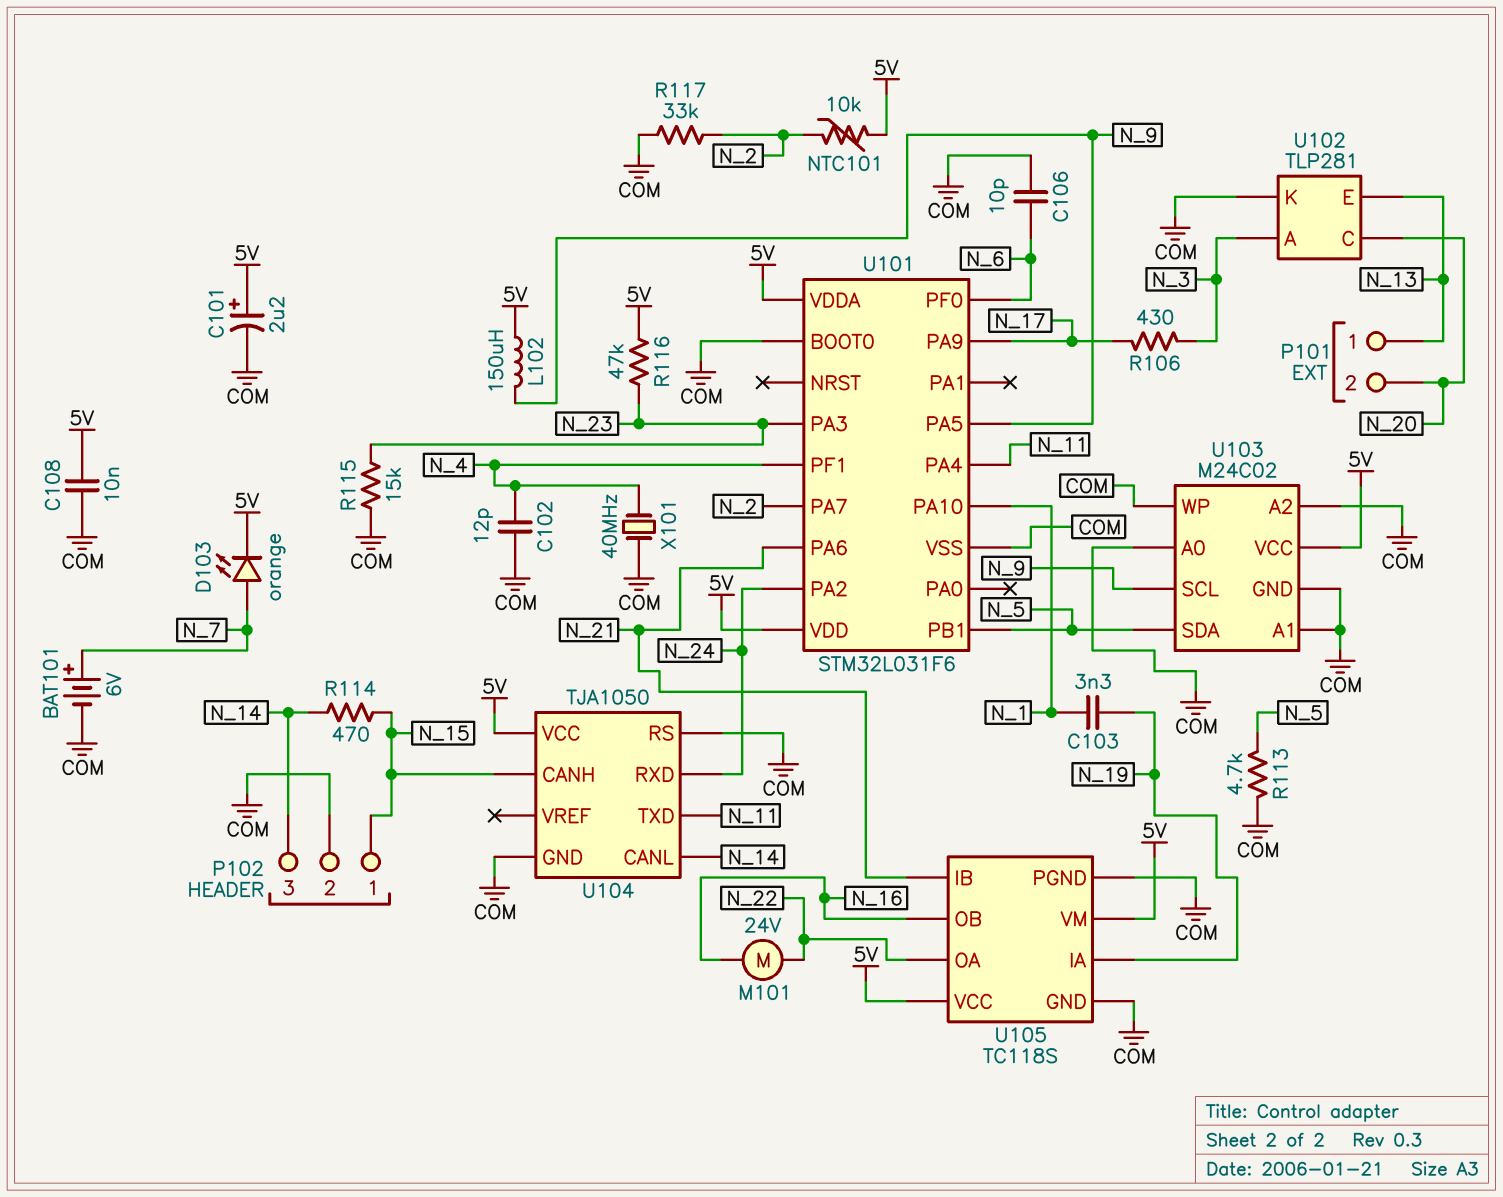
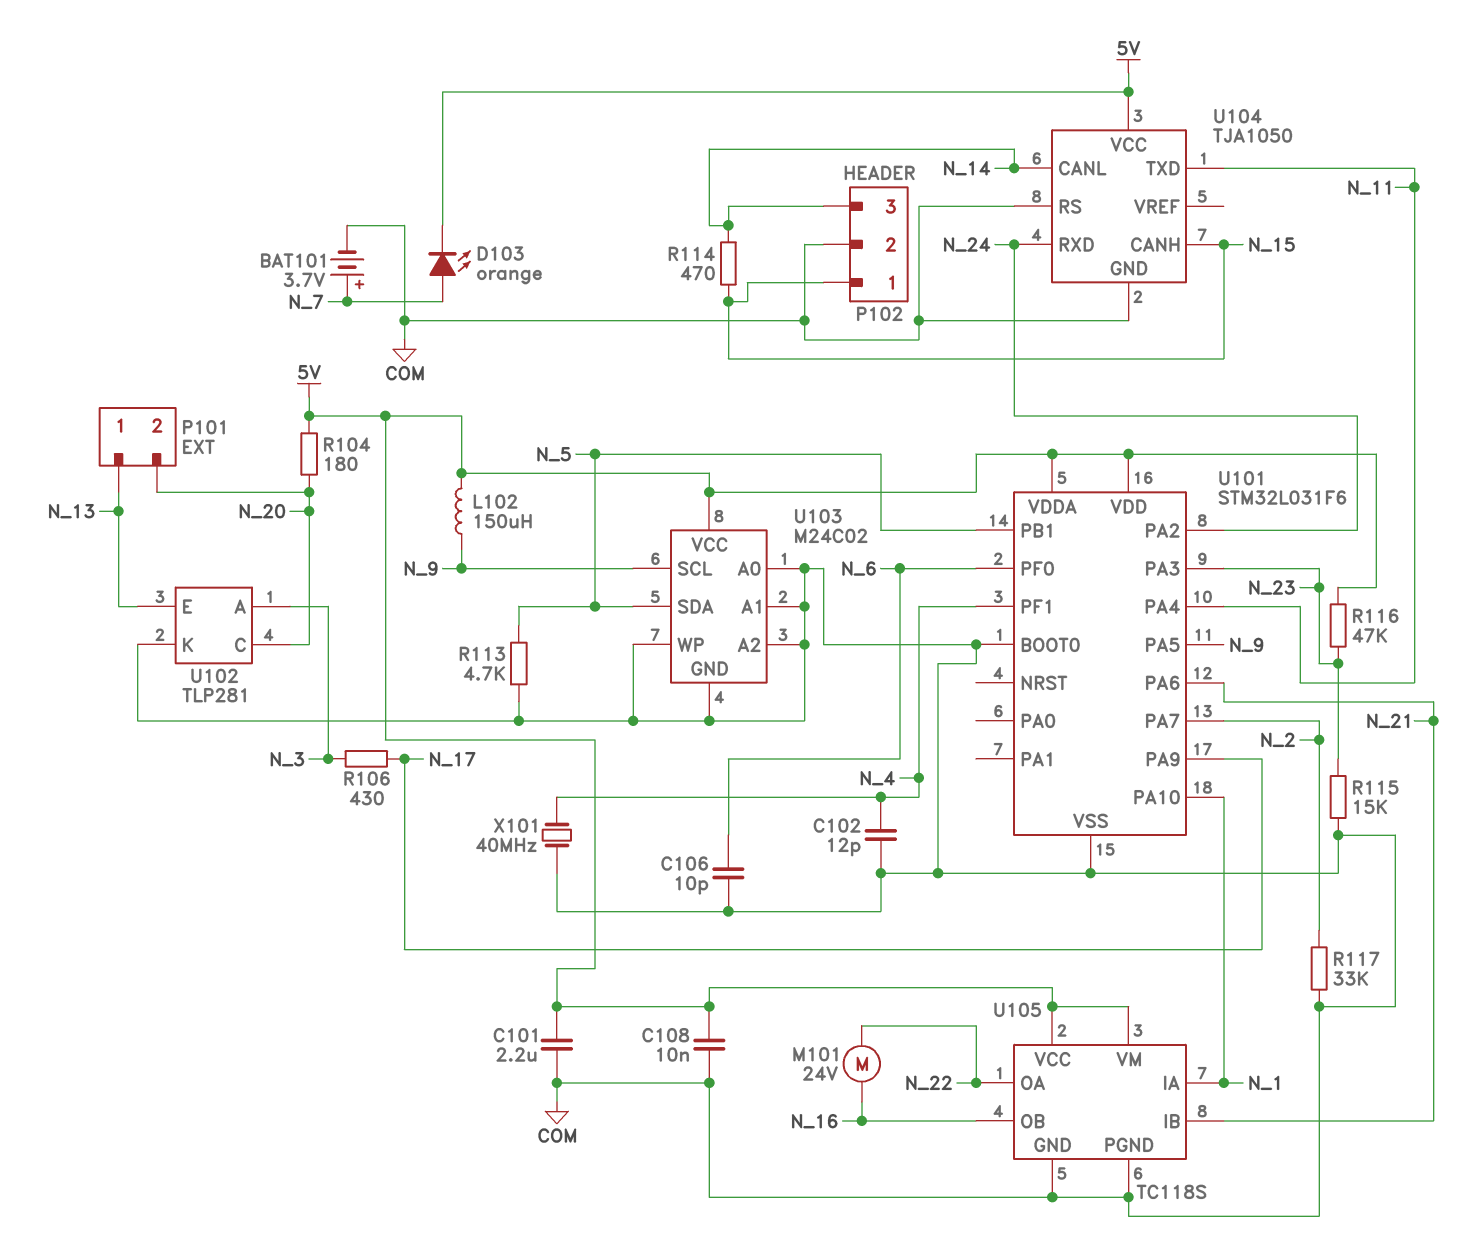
BAT101: 6V (plus N_7, minus COM) -> 3.7V (plus N_7, minus COM)
C101: 2.2uF (plus 5V, minus COM) -> 2.2uF (5V, COM)
C103: 3.3nF (N_1, N_19) -> none
NTC101: 10k (5V, N_2) -> none
R104: none -> 180 (5V, N_20)
U105 pin IA: N_19 -> N_1

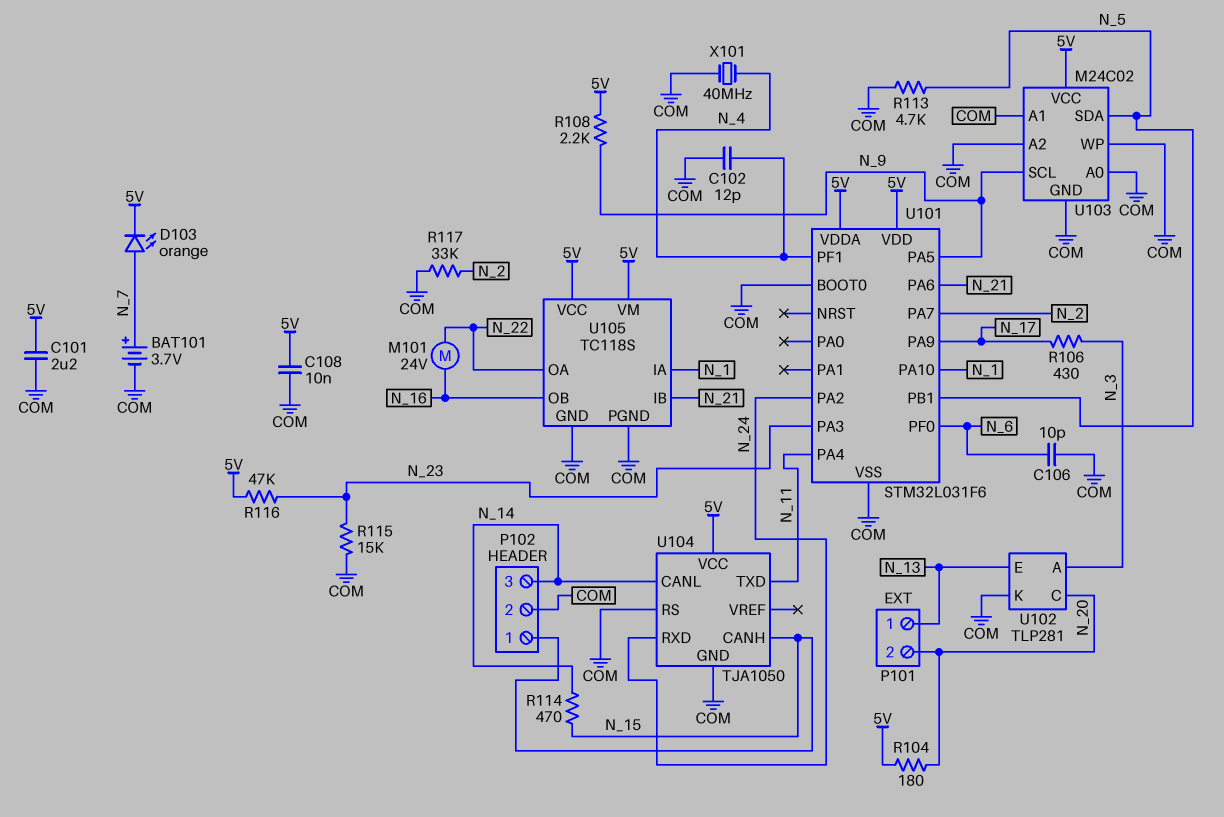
L102: 150uH (5V, N_9) -> none
R108: none -> 2.2k (5V, N_9)

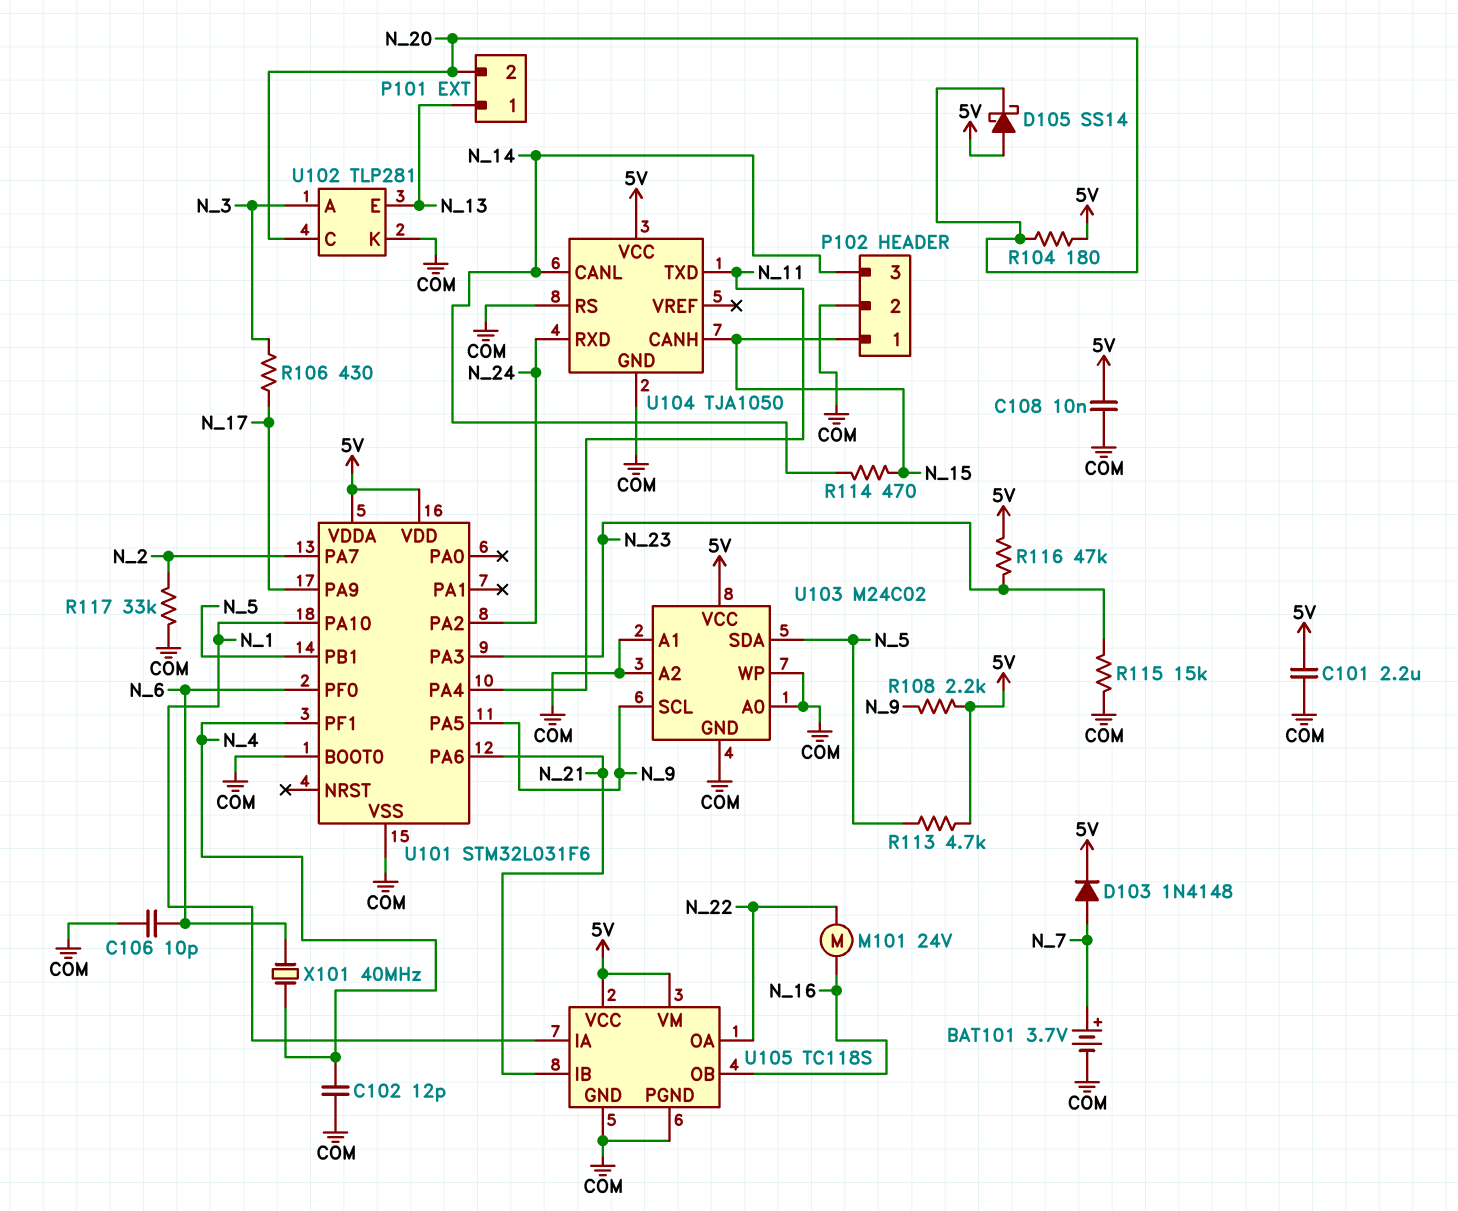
D103: LED orange (A N_7, K 5V) -> diode 1N4148 (A N_7, K 5V)
D105: none -> schottky SS14 (A 5V, K N_20)
R113: 4.7k (COM, N_5) -> 4.7k (5V, N_5)
X101: 40MHz (COM, N_4) -> 40MHz (N_4, N_6)

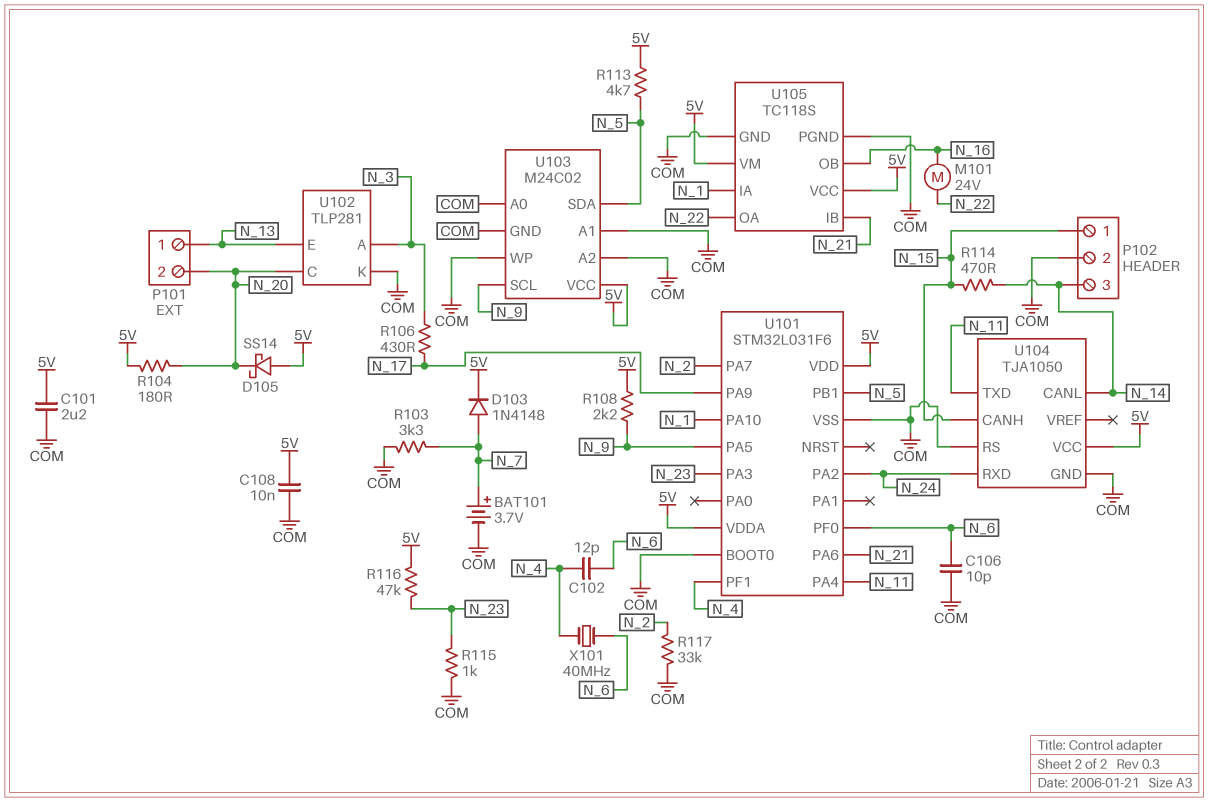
C102: 12pF (COM, N_4) -> 12pF (N_4, N_6)
R103: none -> 3.3k (COM, N_7)
R115: 15k (COM, N_23) -> 1k (COM, N_23)

